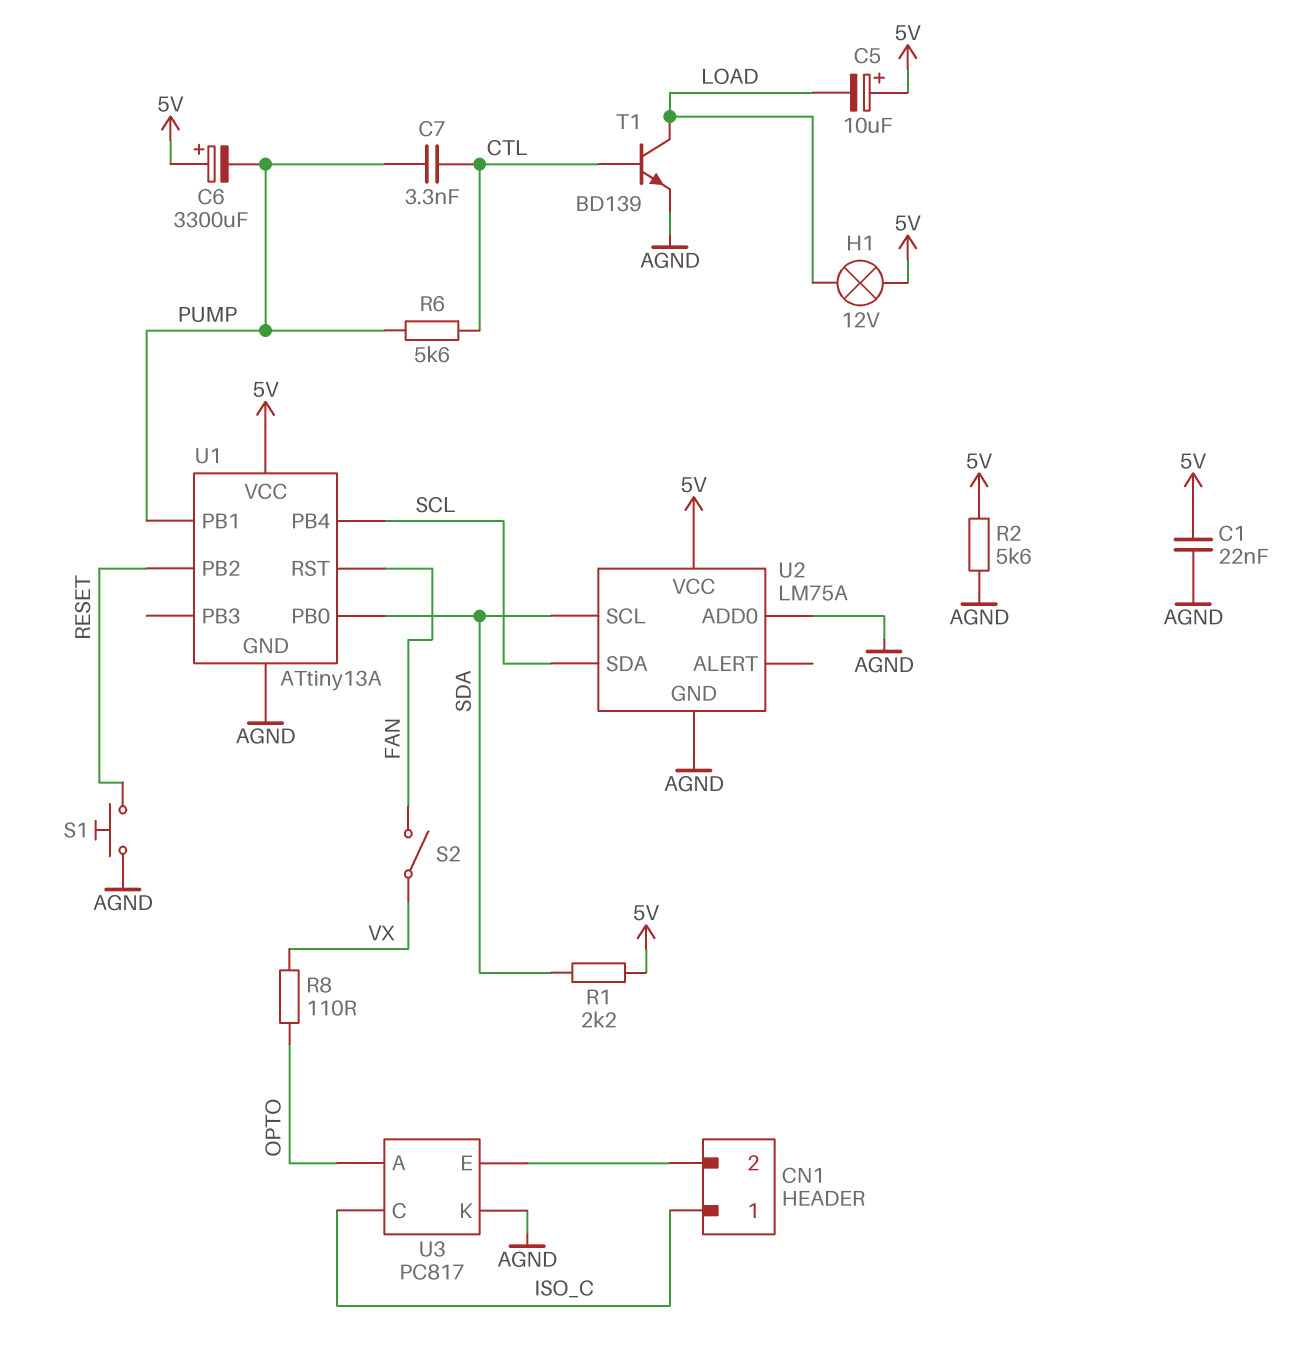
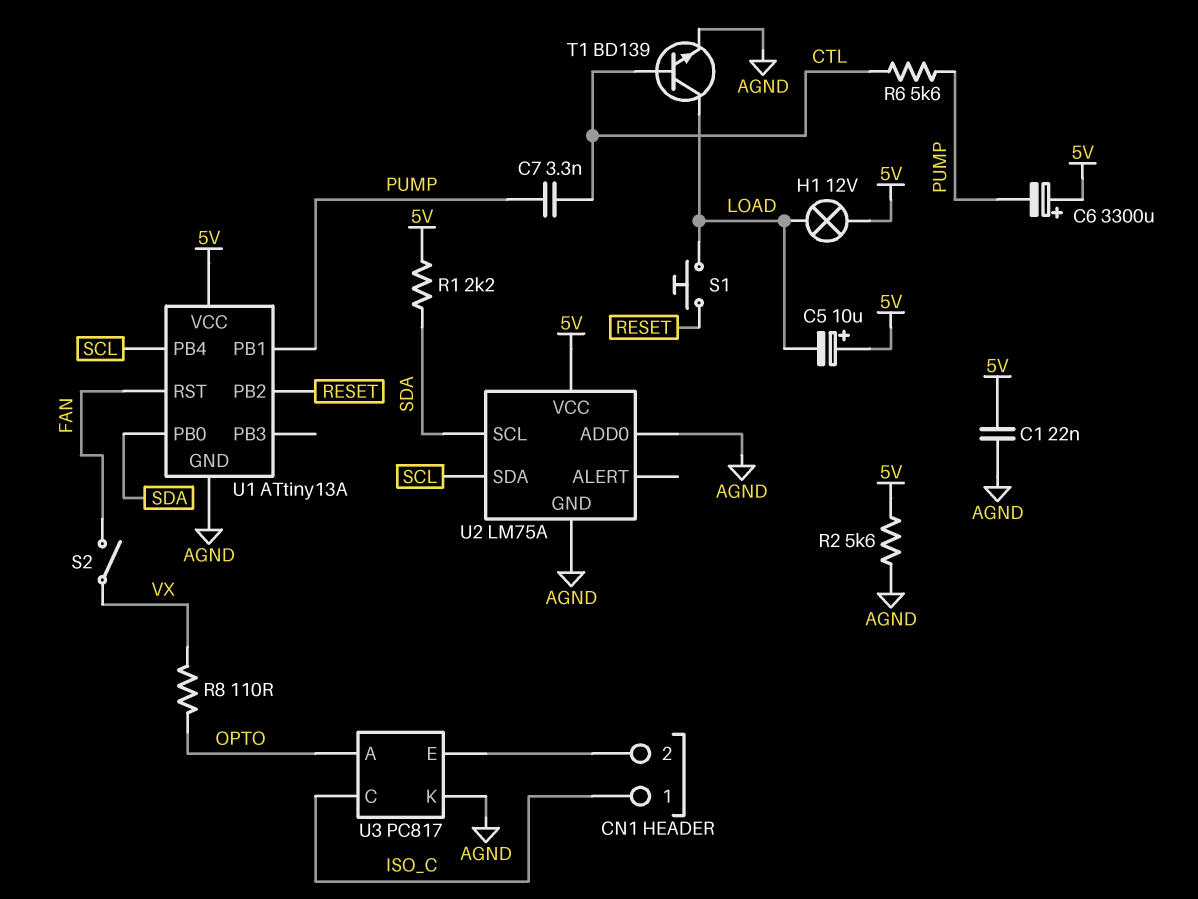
S1: button (AGND, RESET) -> button (LOAD, RESET)

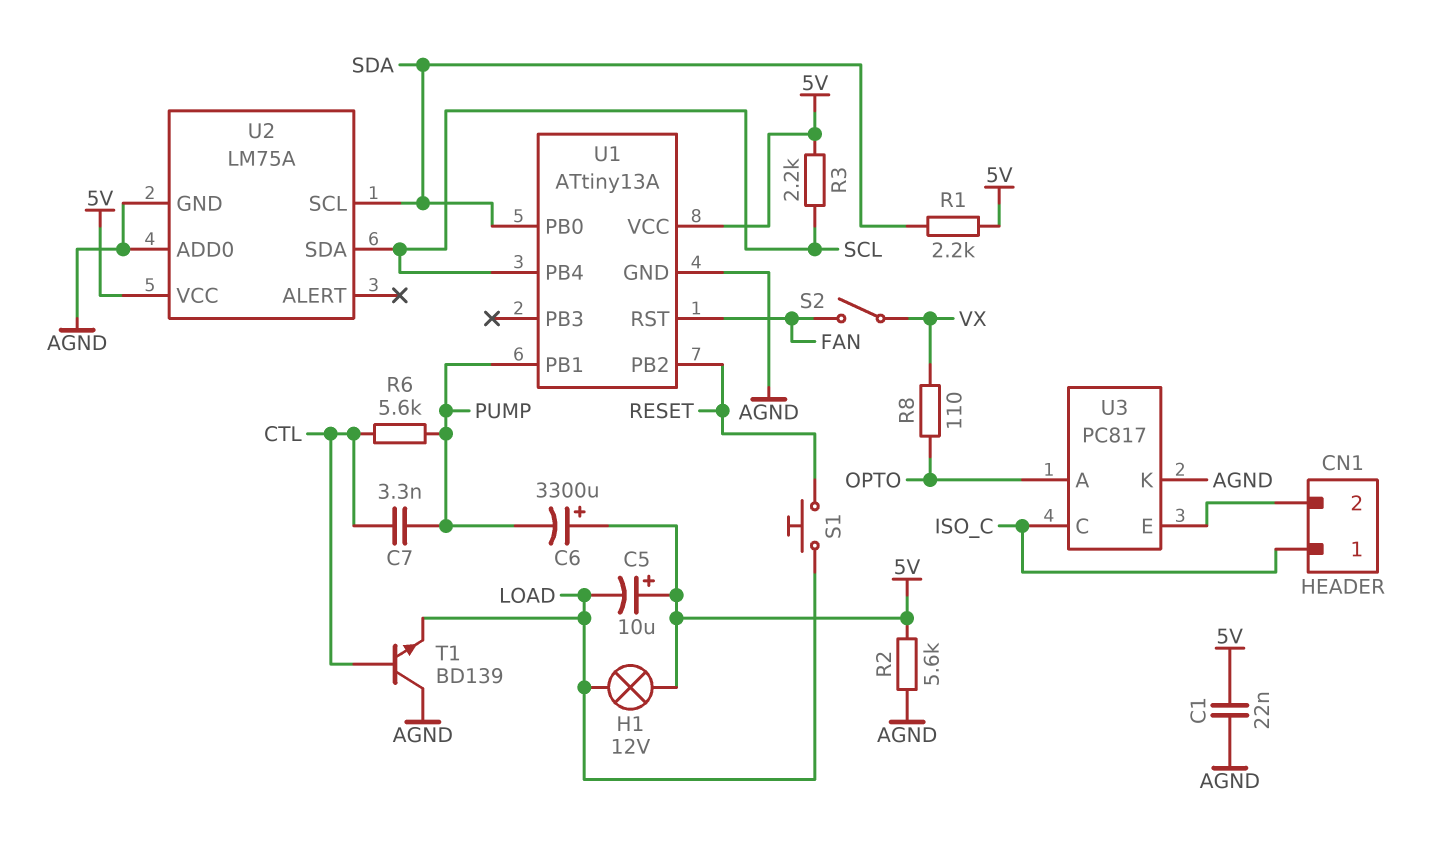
R3: none -> 2.2k (5V, SCL)
T1: NPN BD139 (B CTL, C LOAD, E AGND) -> NPN BD139 (B CTL, C AGND, E LOAD)

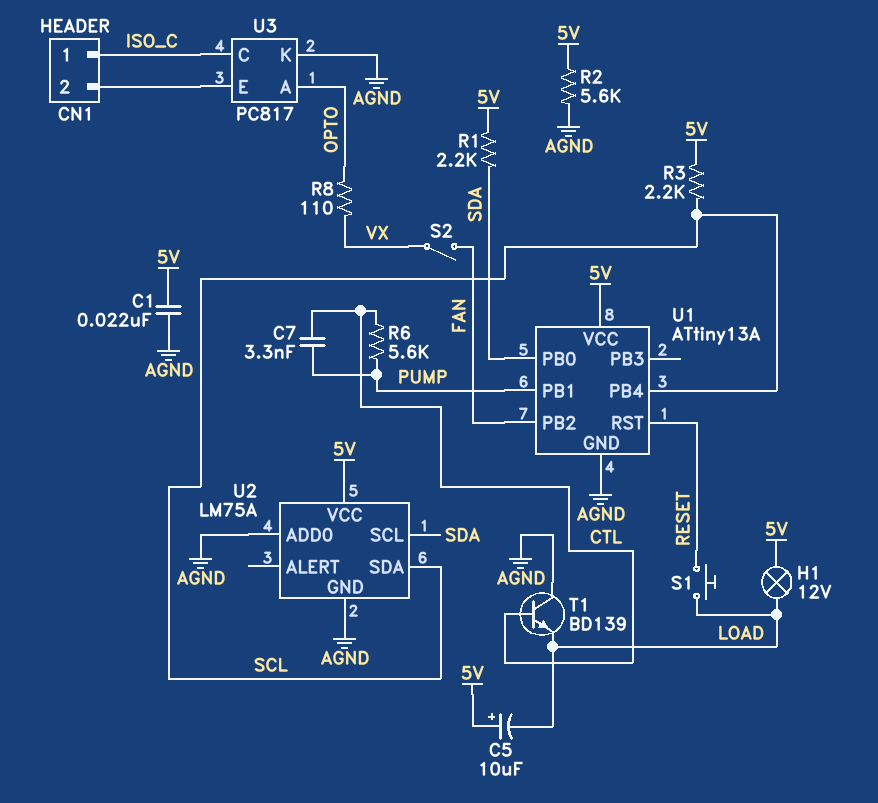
C6: 3300uF (plus 5V, minus PUMP) -> none
U1 pin PB2: RESET -> FAN
U1 pin RST: FAN -> RESET

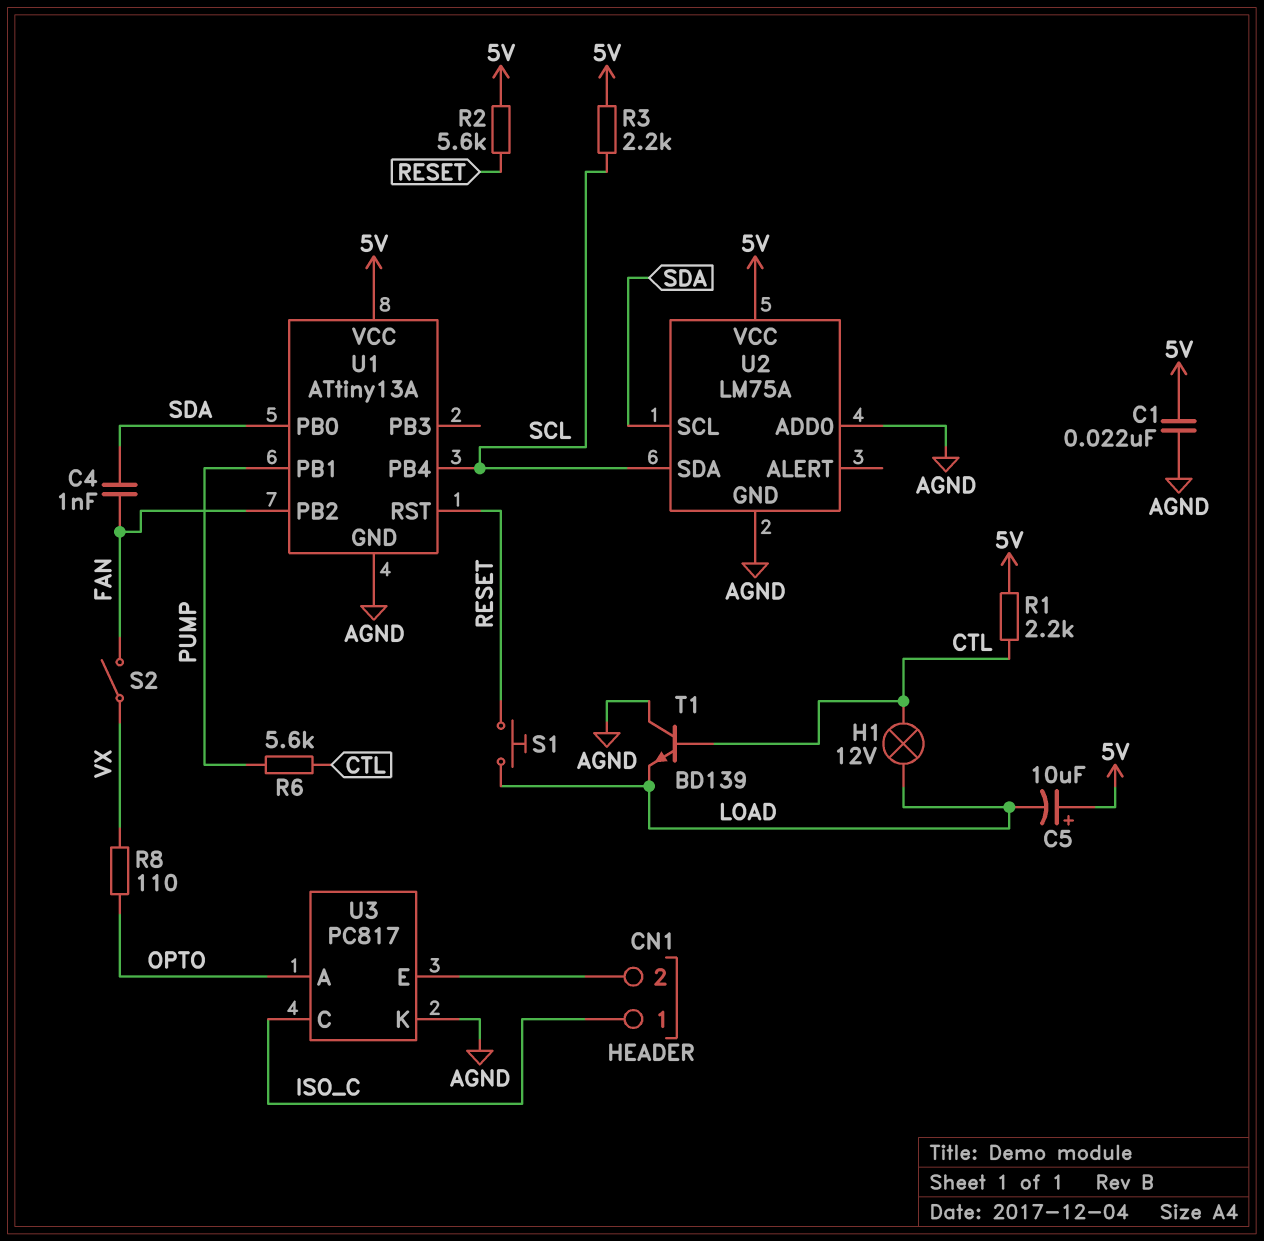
C4: none -> 1nF (FAN, SDA)
C7: 3.3nF (CTL, PUMP) -> none
H1: lamp 12V (5V, LOAD) -> lamp 12V (CTL, LOAD)
R1: 2.2k (5V, SDA) -> 2.2k (5V, CTL)
R2: 5.6k (5V, AGND) -> 5.6k (5V, RESET)

